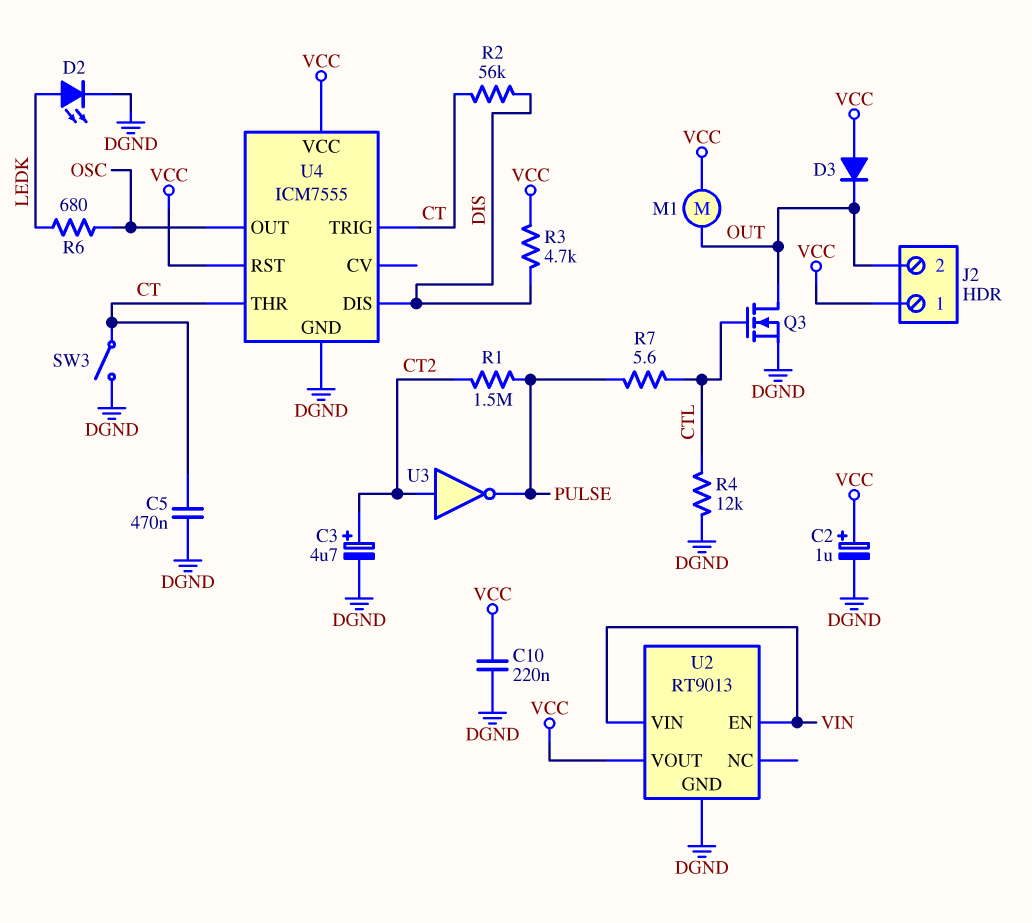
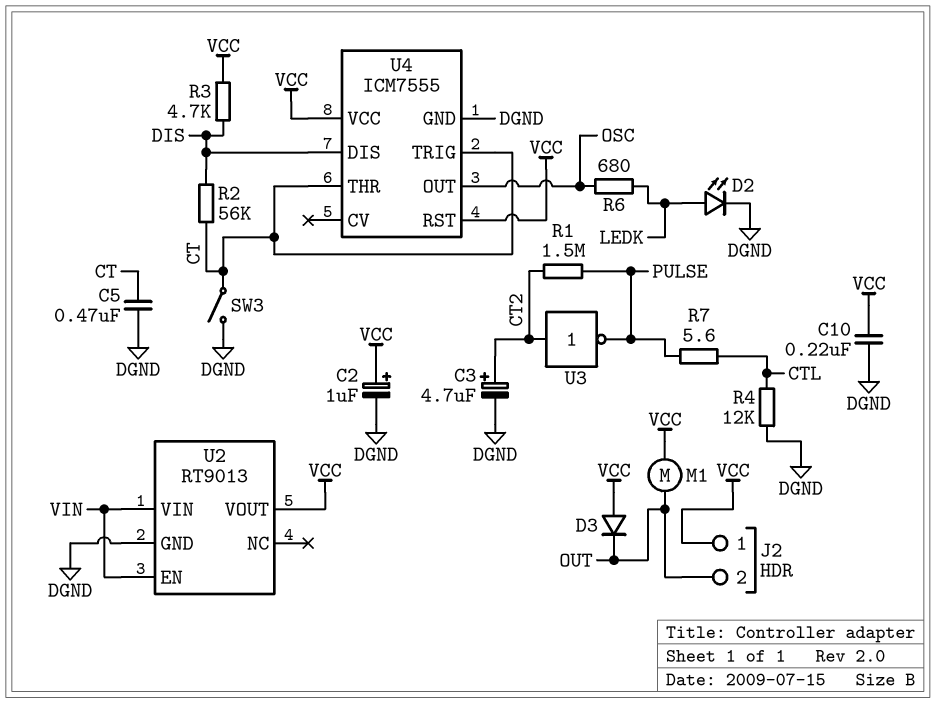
Q3: NMOS (G CTL, D OUT, S DGND) -> none

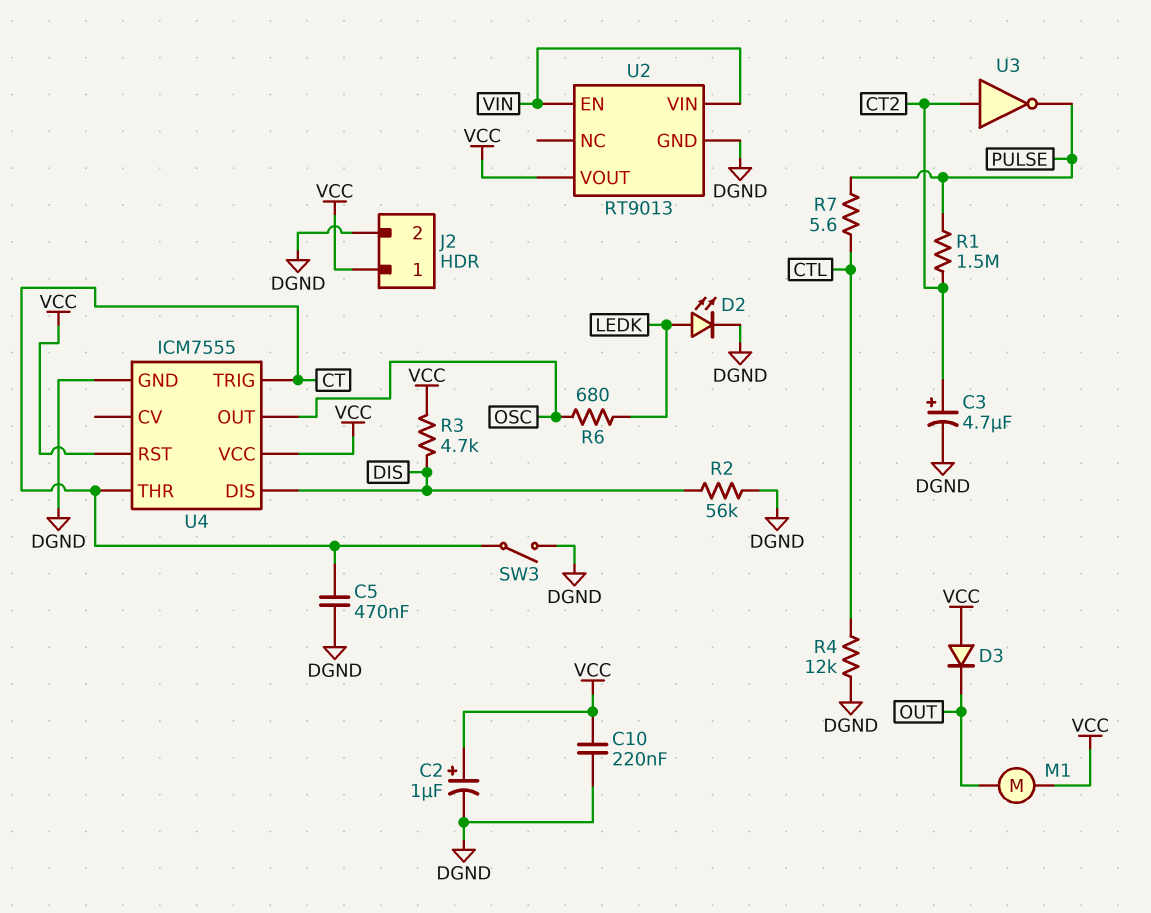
J2 pin 2: OUT -> DGND
R2: 56k (CT, DIS) -> 56k (DGND, DIS)

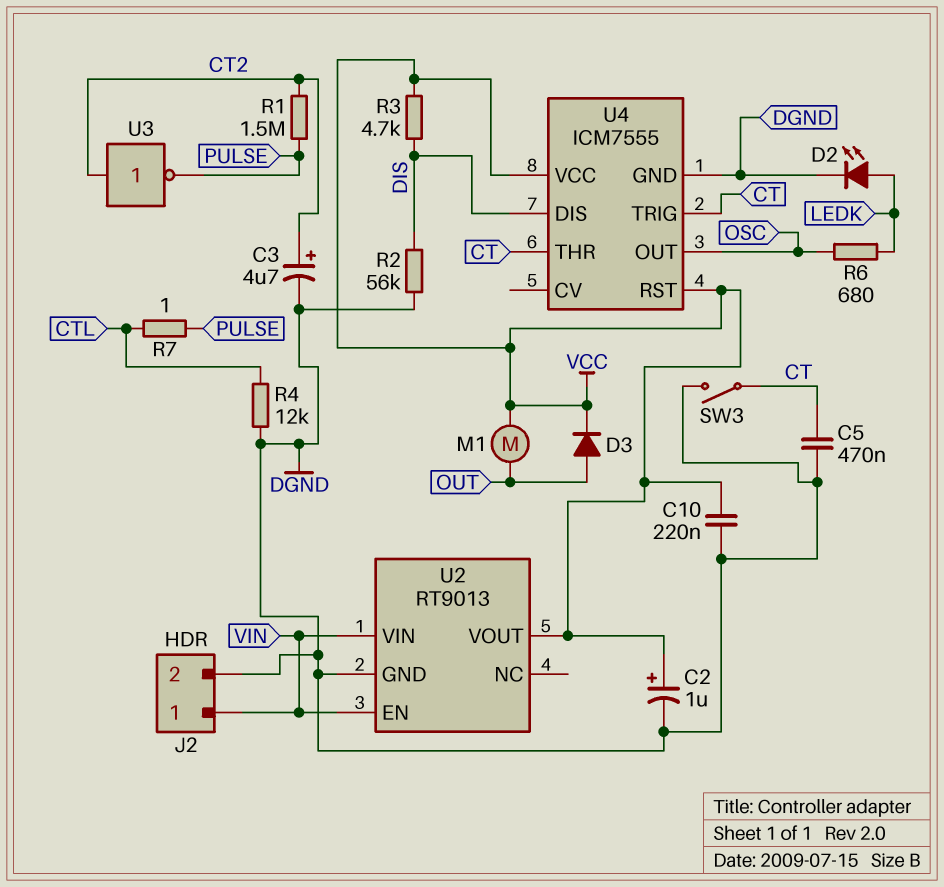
D3: diode (A VCC, K OUT) -> diode (A OUT, K VCC)
J2 pin 1: VCC -> VIN
R7: 5.6 (CTL, PULSE) -> 1 (CTL, PULSE)

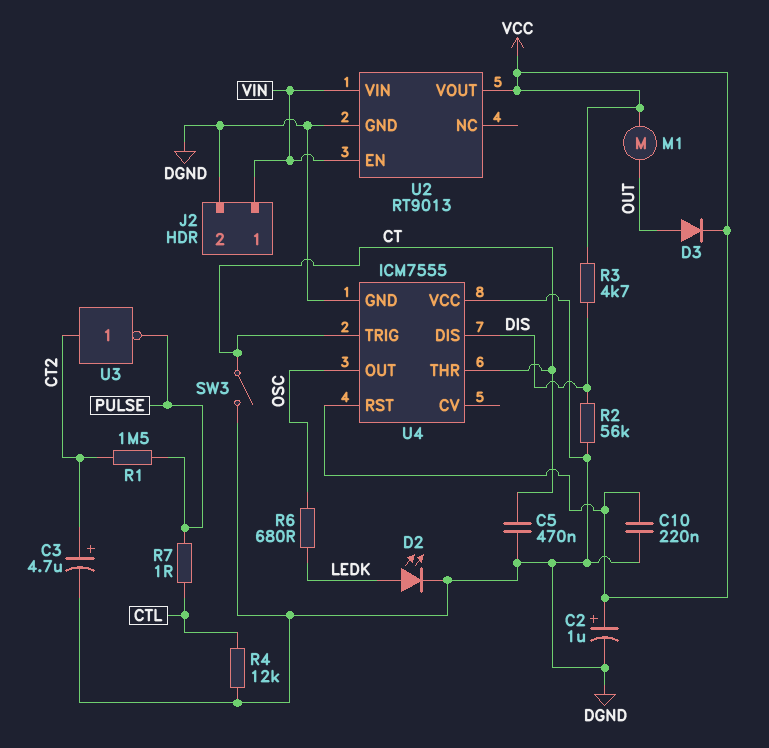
U4 pin VCC: VCC -> DGND

